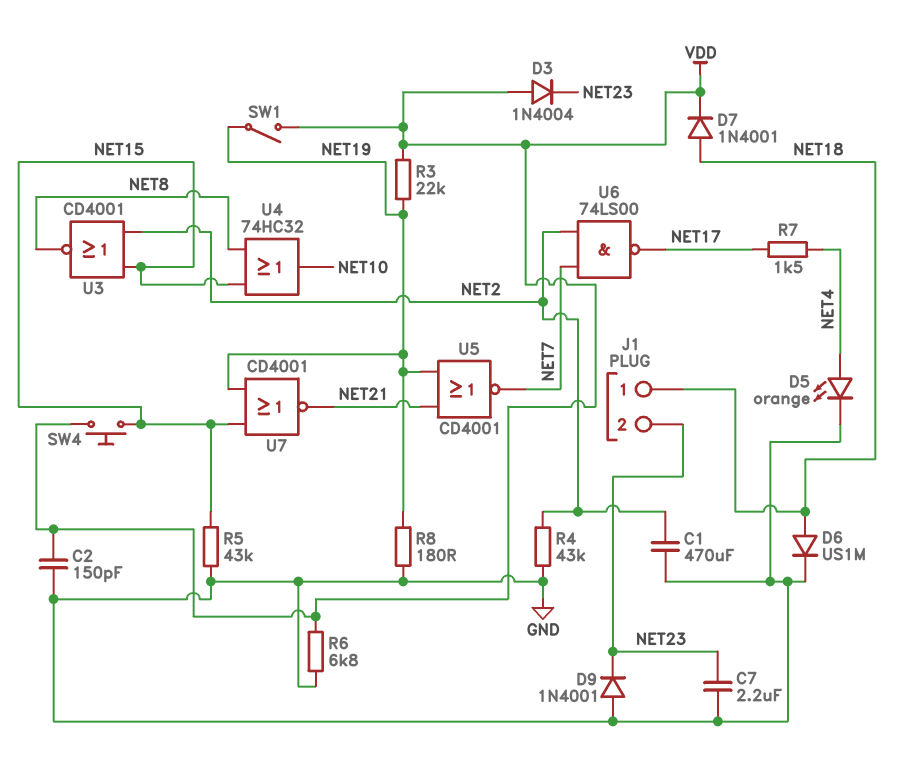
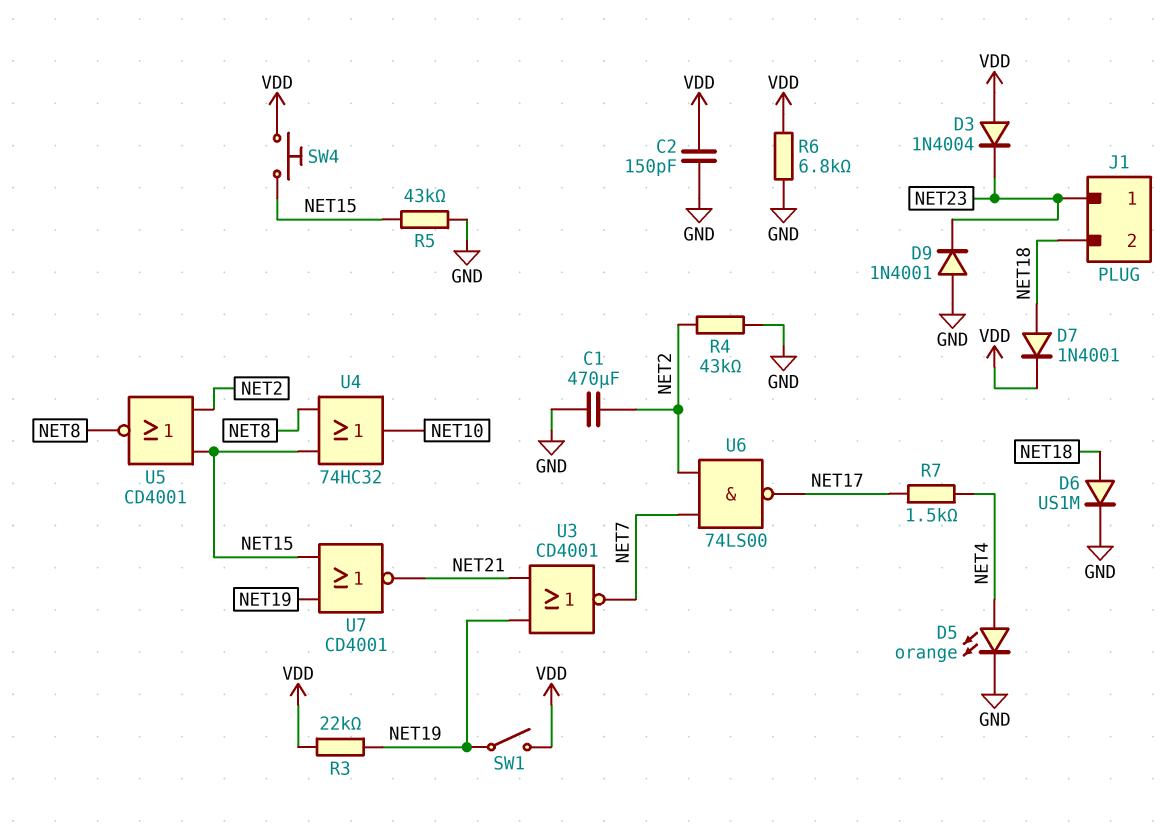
C7: 2.2uF (GND, NET23) -> none
J1 pin 1: NET18 -> NET23
J1 pin 2: NET23 -> NET18
R8: 180 (GND, NET19) -> none
U3: NOR CD4001 (in NET2, in NET15, out NET8) -> NOR CD4001 (in NET19, in NET21, out NET7)
U5: NOR CD4001 (in NET19, in NET21, out NET7) -> NOR CD4001 (in NET2, in NET15, out NET8)

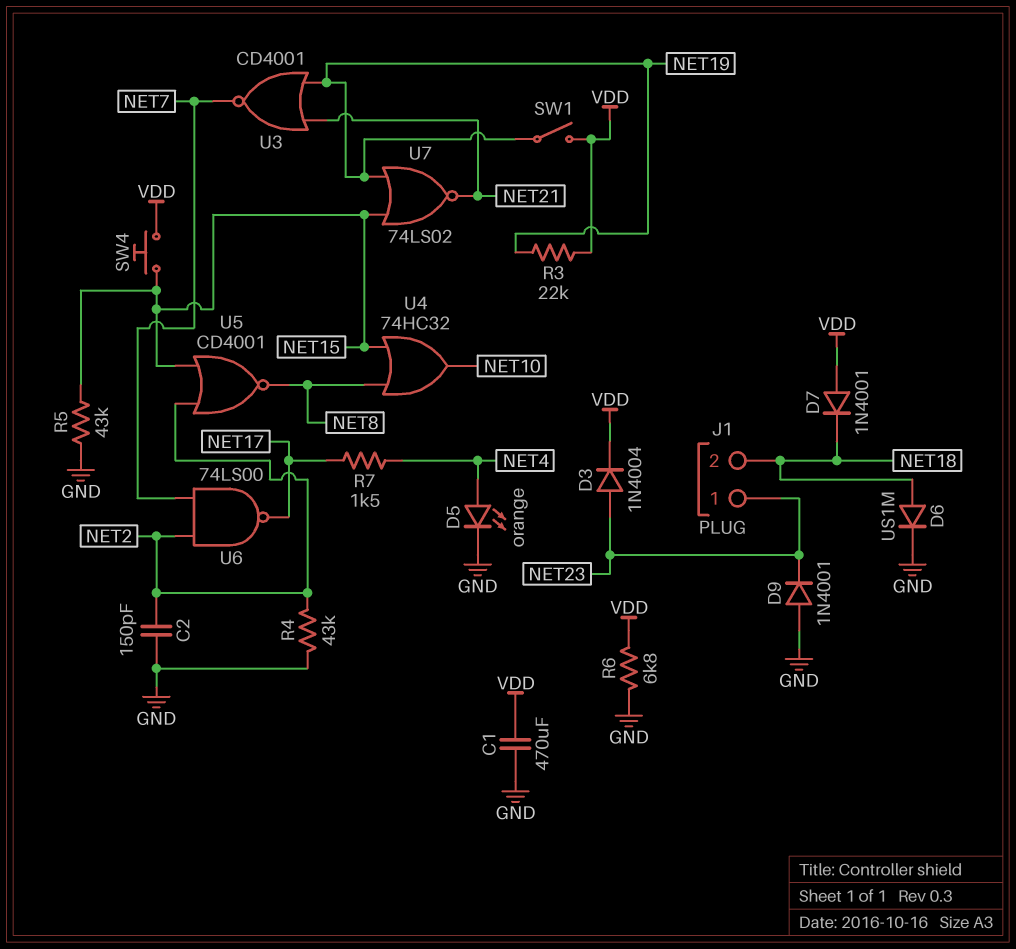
C1: 470uF (GND, NET2) -> 470uF (GND, VDD)
C2: 150pF (GND, VDD) -> 150pF (GND, NET2)
D3: diode 1N4004 (A VDD, K NET23) -> diode 1N4004 (A NET23, K VDD)
D7: diode 1N4001 (A NET18, K VDD) -> diode 1N4001 (A VDD, K NET18)
U7: NOR CD4001 (in NET15, in NET19, out NET21) -> NOR 74LS02 (in NET15, in NET19, out NET21)

